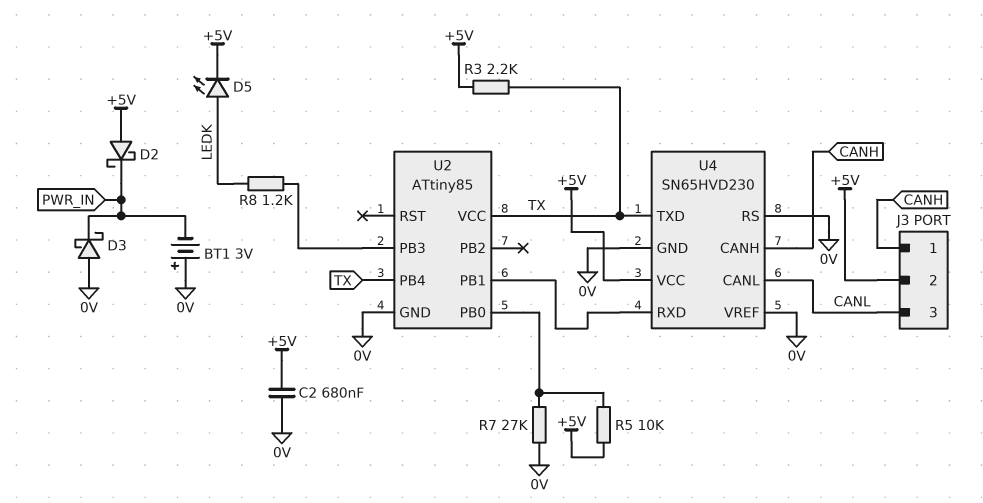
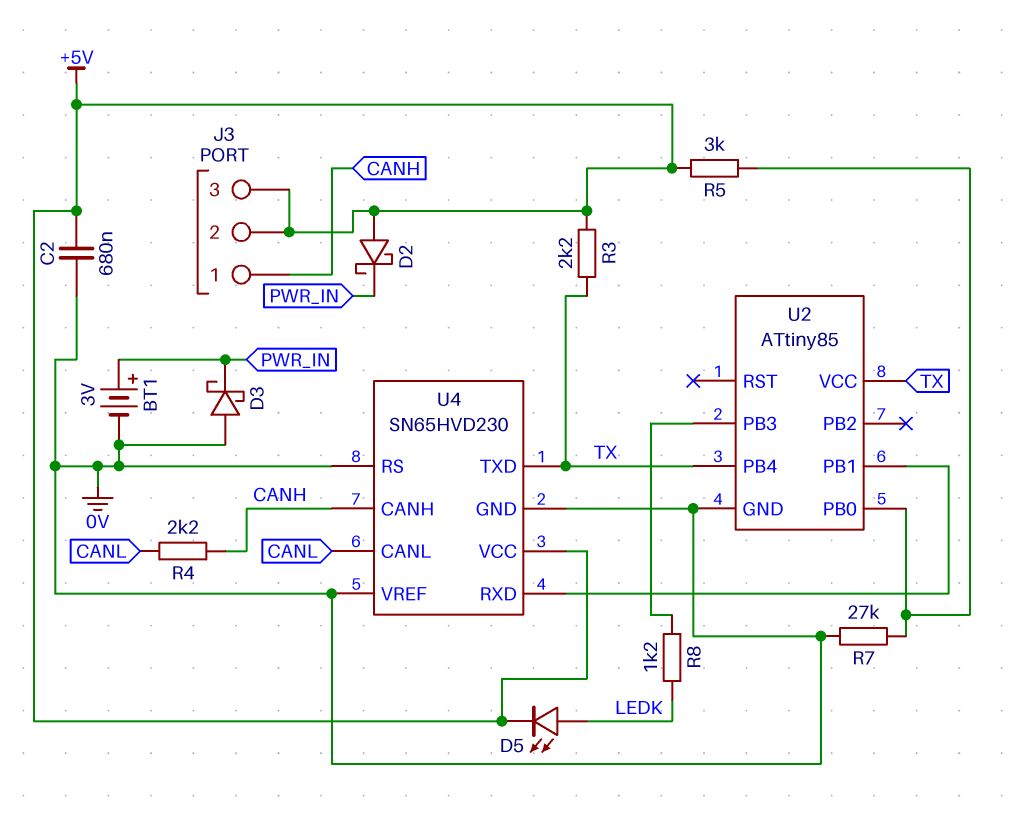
BT1: 3V (plus 0V, minus PWR_IN) -> 3V (plus PWR_IN, minus 0V)
J3 pin 3: CANL -> +5V
R4: none -> 2.2k (CANH, CANL)
R5: 10k (+5V, U2/PB0) -> 3k (+5V, U2/PB0)

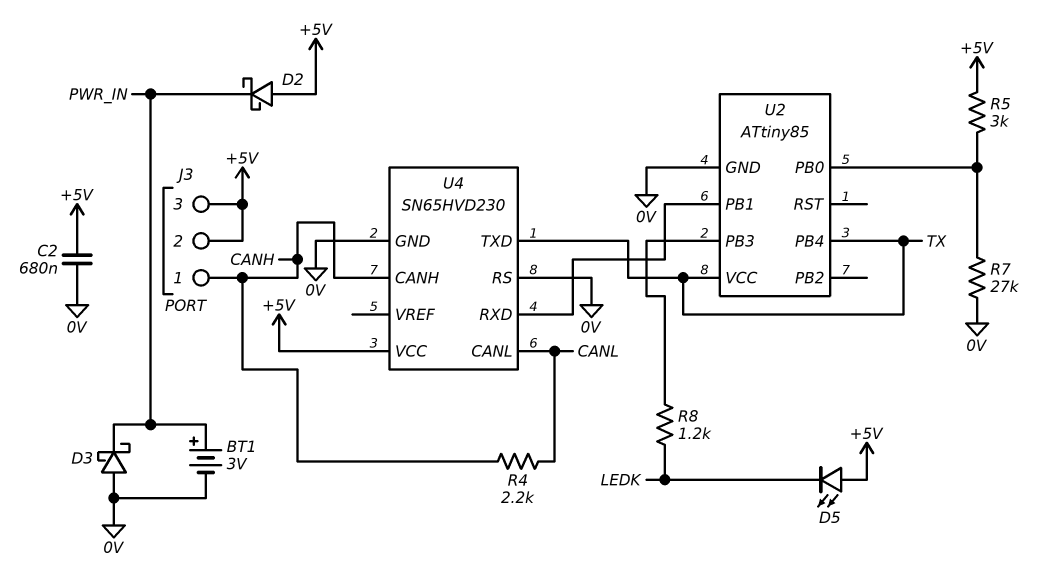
D5: LED (A LEDK, K +5V) -> LED (A +5V, K LEDK)
R3: 2.2k (+5V, TX) -> none
U4 pin VREF: 0V -> none

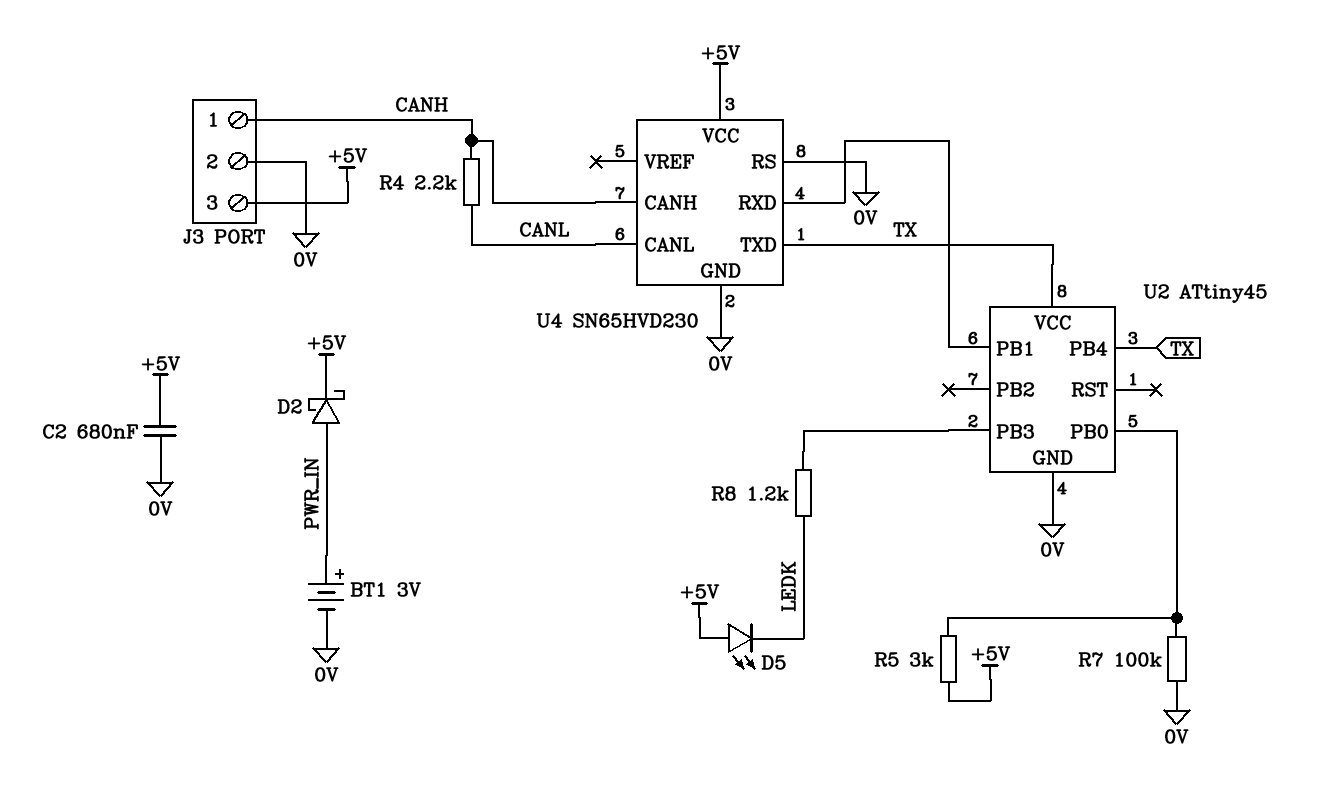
D2: schottky (A +5V, K PWR_IN) -> schottky (A PWR_IN, K +5V)
D3: schottky (A 0V, K PWR_IN) -> none
J3 pin 2: +5V -> 0V
R7: 27k (0V, U2/PB0) -> 100k (0V, U2/PB0)
U2: ATtiny85 -> ATtiny45

